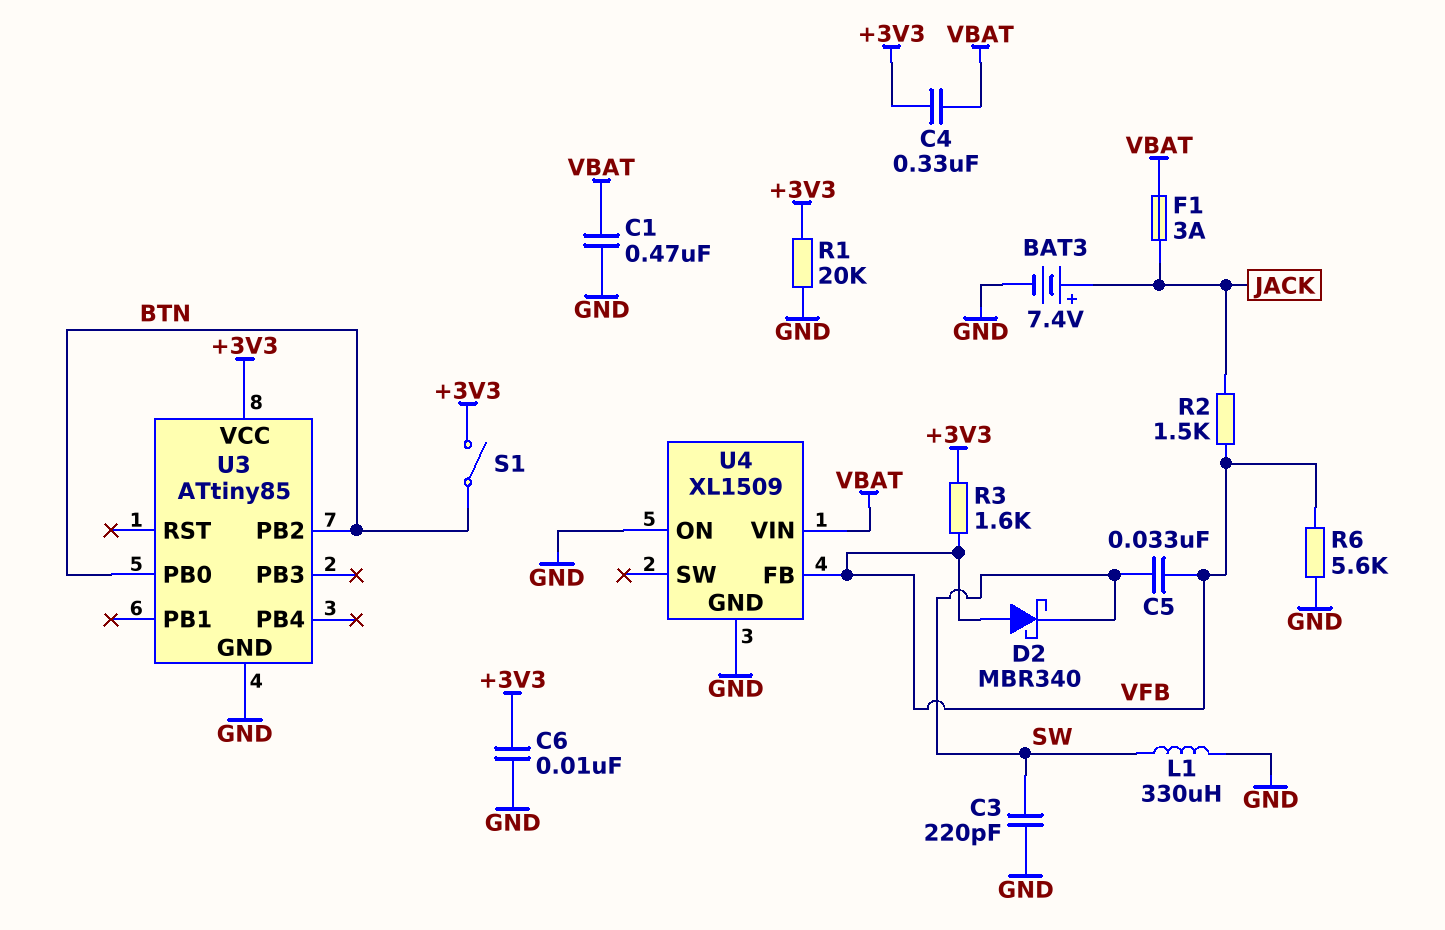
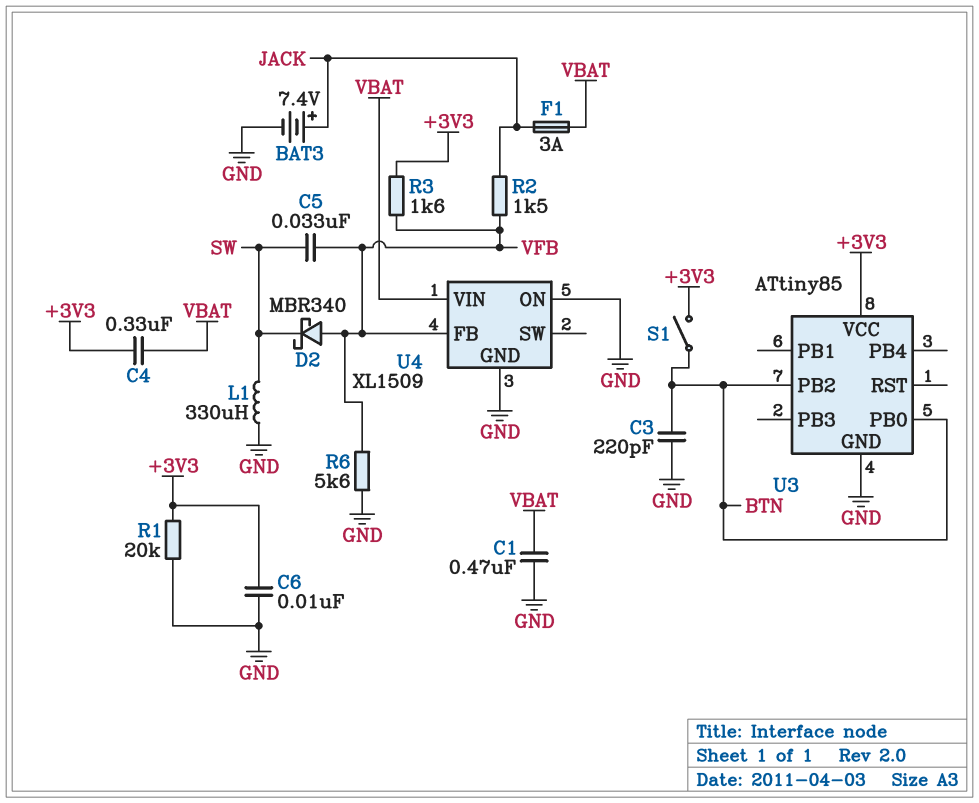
C3: 220pF (GND, SW) -> 220pF (BTN, GND)

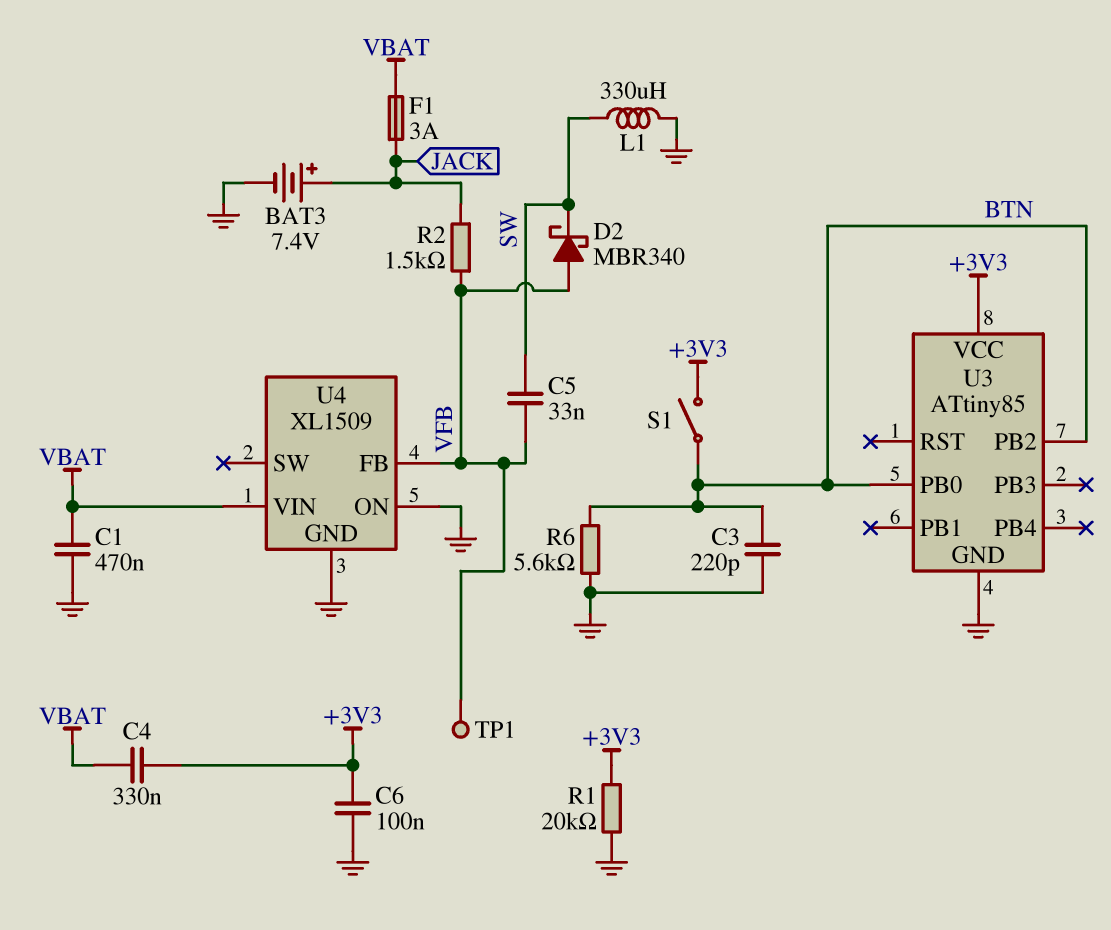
C6: 10nF (+3V3, GND) -> 100nF (+3V3, GND)
R3: 1.6k (+3V3, VFB) -> none
R6: 5.6k (GND, VFB) -> 5.6k (BTN, GND)
TP1: none -> test point (VFB)

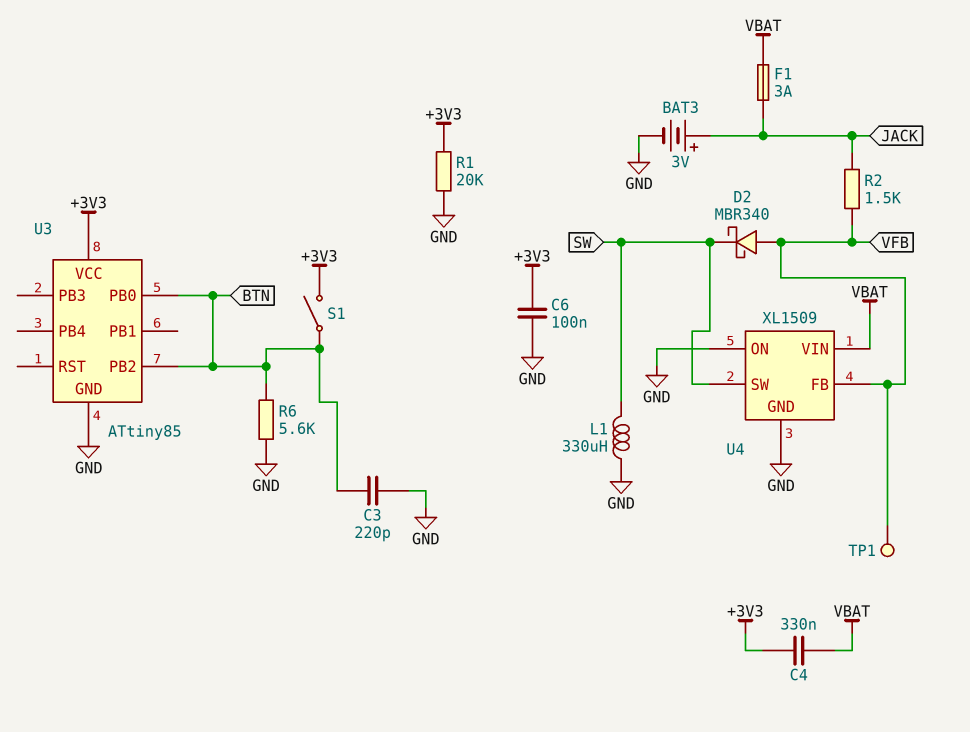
BAT3: 7.4V (plus JACK, minus GND) -> 3V (plus JACK, minus GND)
C1: 470nF (GND, VBAT) -> none
C5: 33nF (SW, VFB) -> none
U4 pin SW: none -> SW

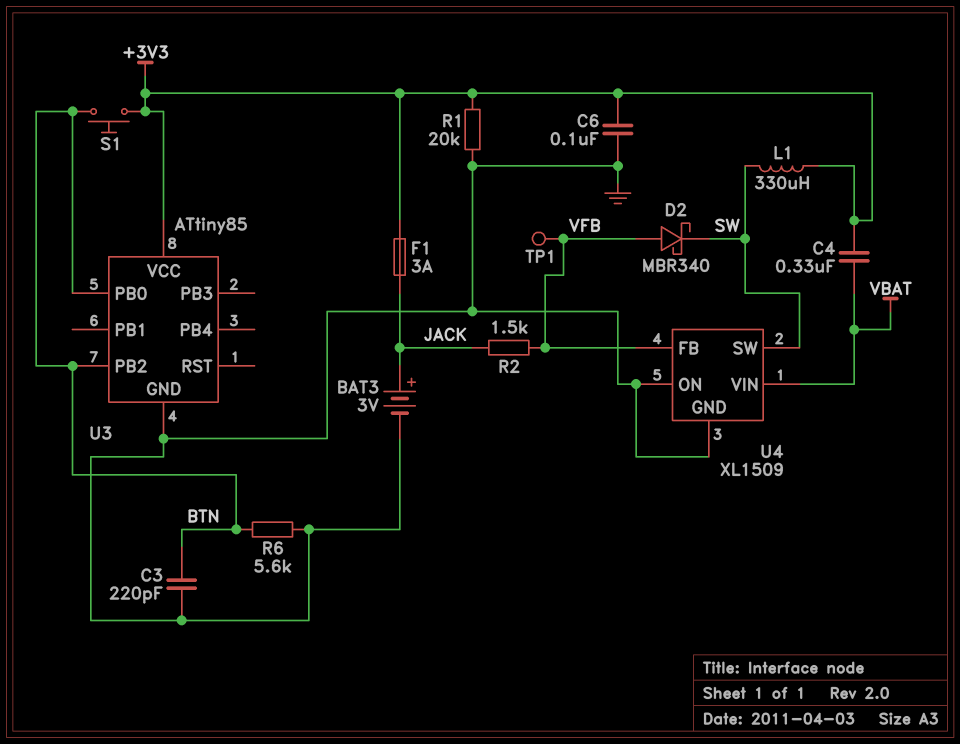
F1: 3A (JACK, VBAT) -> 3A (+3V3, JACK)
L1: 330uH (GND, SW) -> 330uH (+3V3, SW)
S1: switch (+3V3, BTN) -> button (+3V3, BTN)

